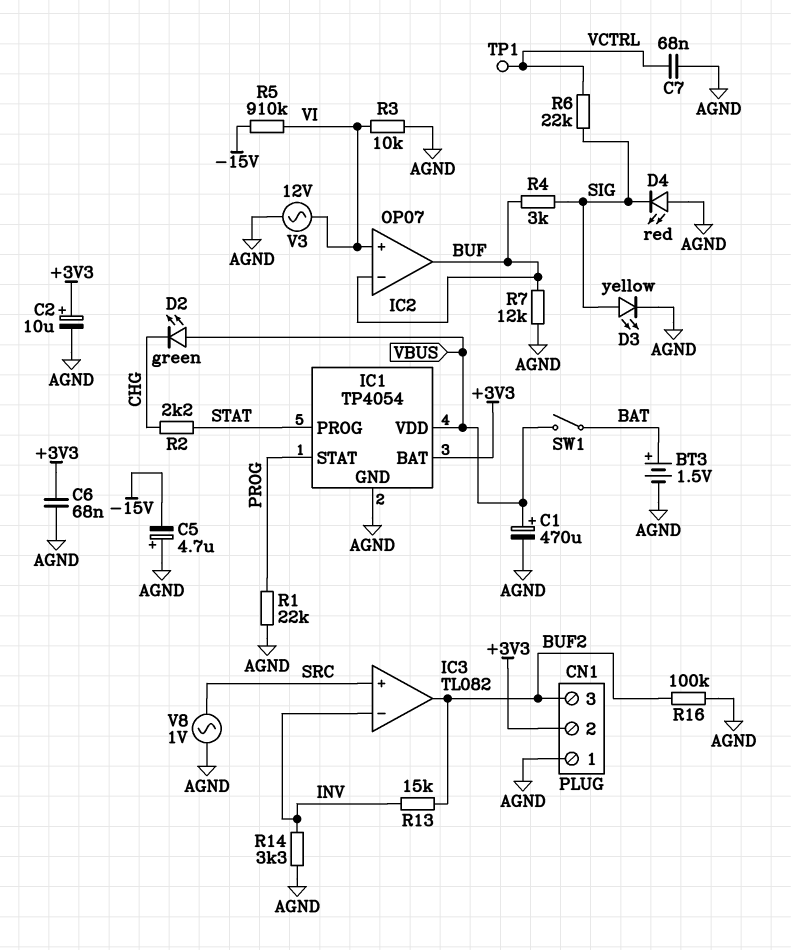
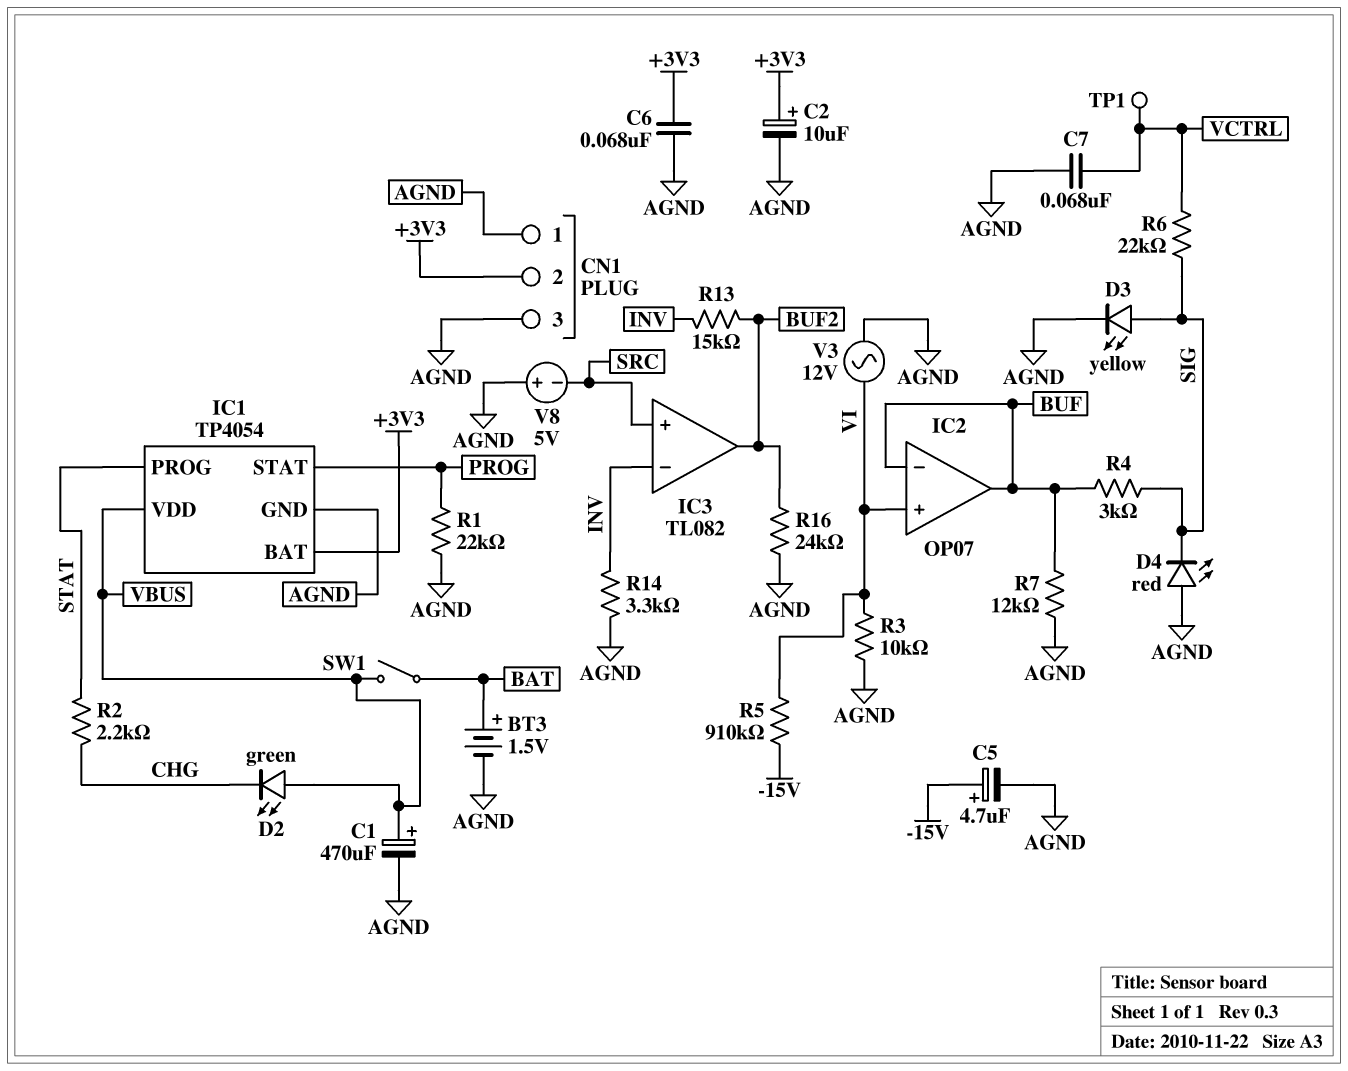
C5: 4.7uF (plus AGND, minus -15V) -> 4.7uF (plus -15V, minus AGND)
CN1 pin 3: BUF2 -> AGND
R16: 100k (AGND, BUF2) -> 24k (AGND, BUF2)
V8: AC 1V (AGND, SRC) -> 5V (plus AGND, minus SRC)

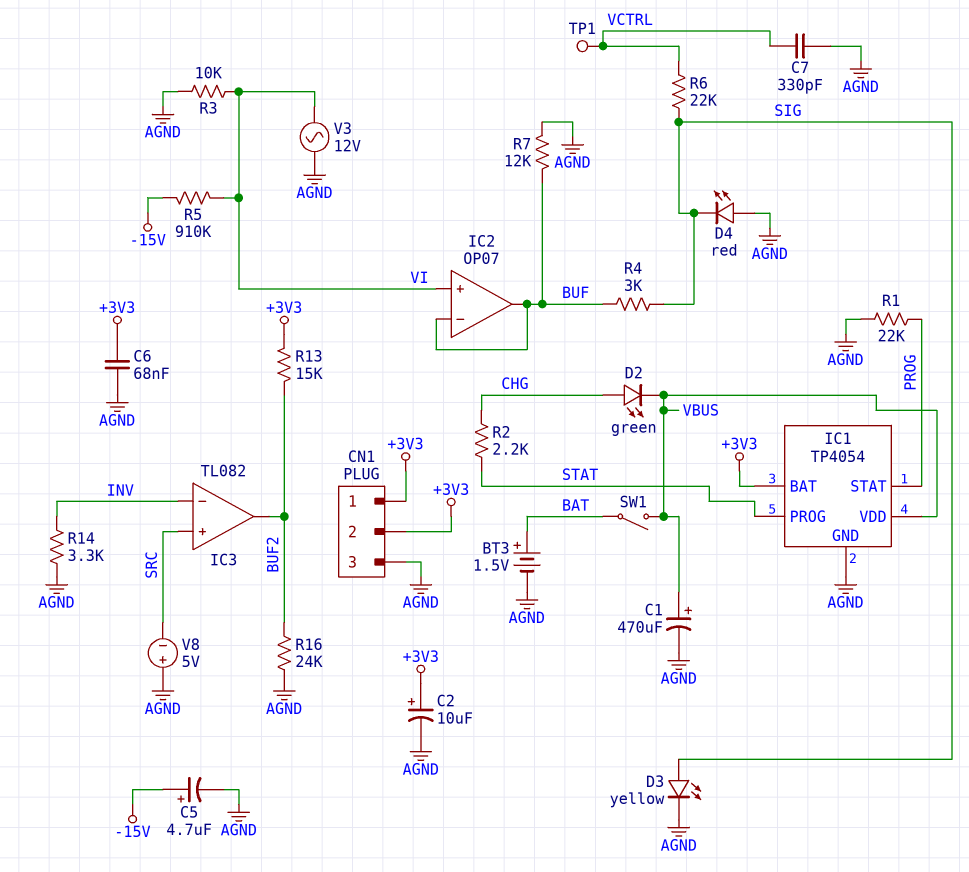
C7: 68nF (AGND, VCTRL) -> 330pF (AGND, VCTRL)
CN1 pin 1: AGND -> +3V3
D2: LED green (A VBUS, K CHG) -> LED green (A CHG, K VBUS)
R13: 15k (BUF2, INV) -> 15k (+3V3, BUF2)

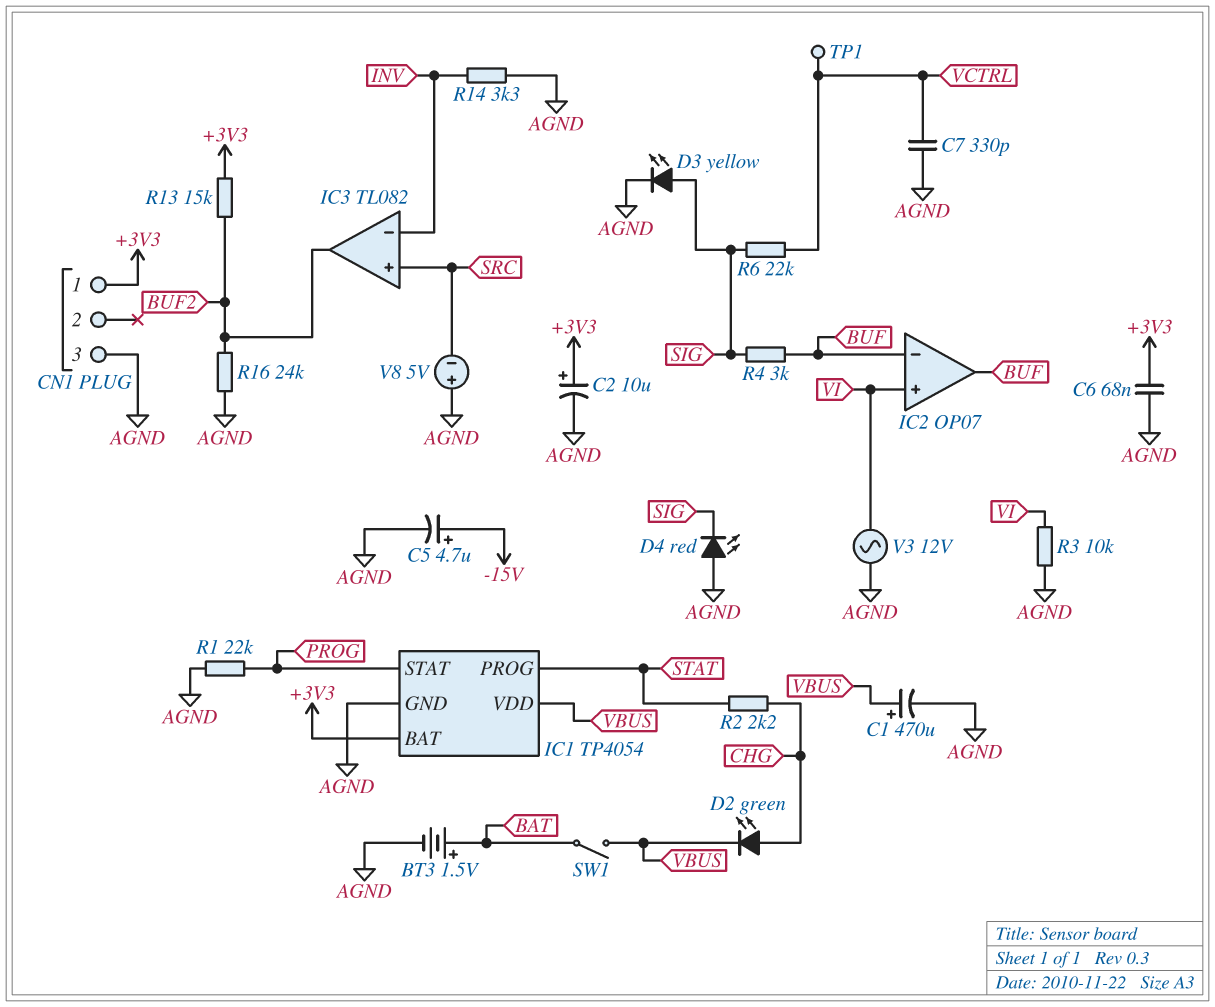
CN1 pin 2: +3V3 -> none
R5: 910k (-15V, VI) -> none
R7: 12k (AGND, BUF) -> none

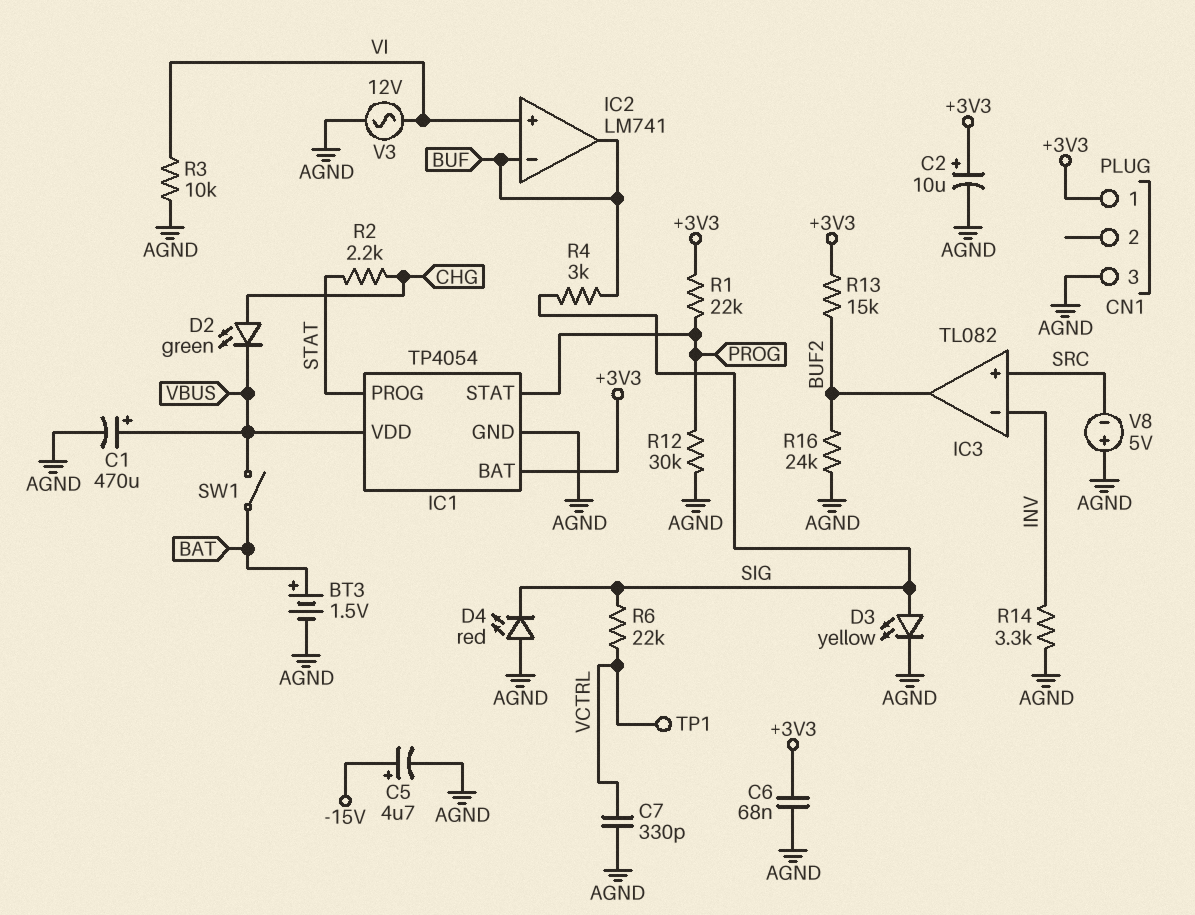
IC2: OP07 -> LM741
R1: 22k (AGND, PROG) -> 22k (+3V3, PROG)
R12: none -> 30k (AGND, PROG)

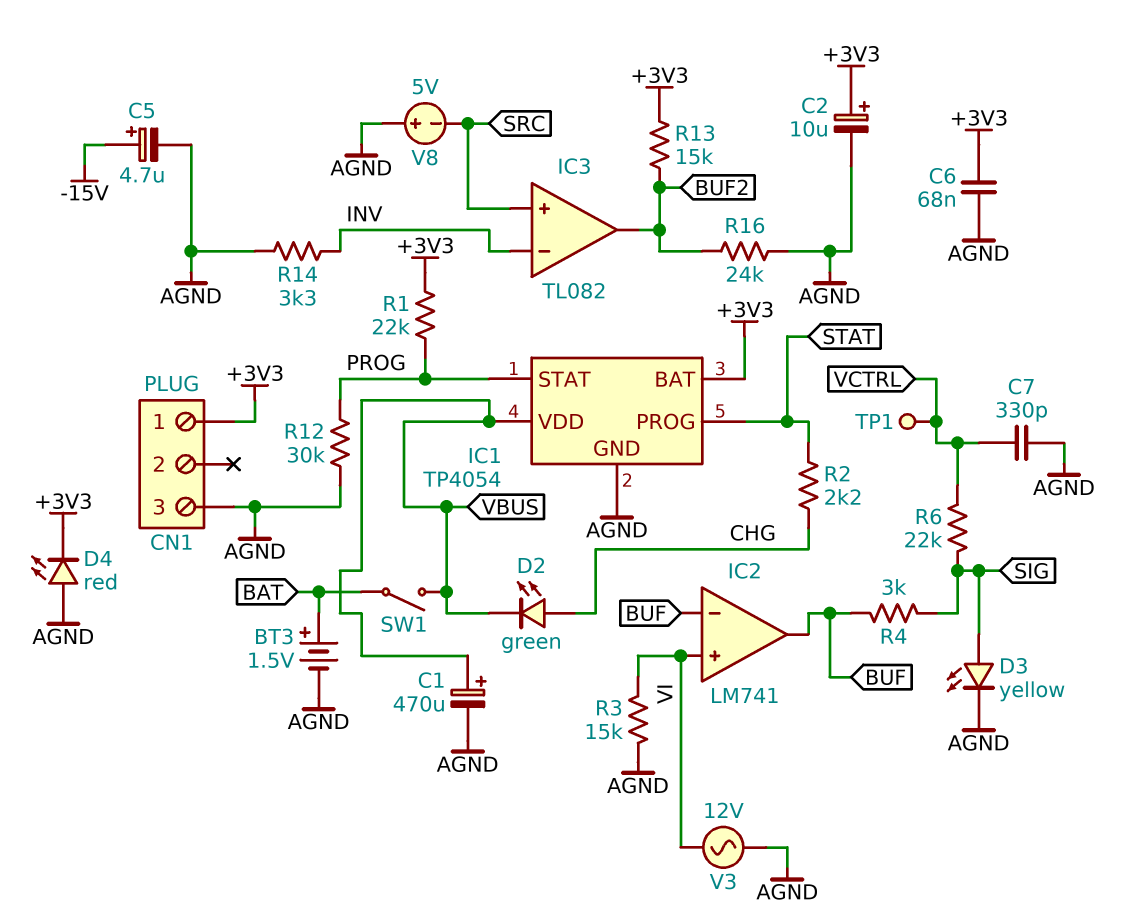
D4: LED red (A AGND, K SIG) -> LED red (A AGND, K +3V3)
R3: 10k (AGND, VI) -> 15k (AGND, VI)

